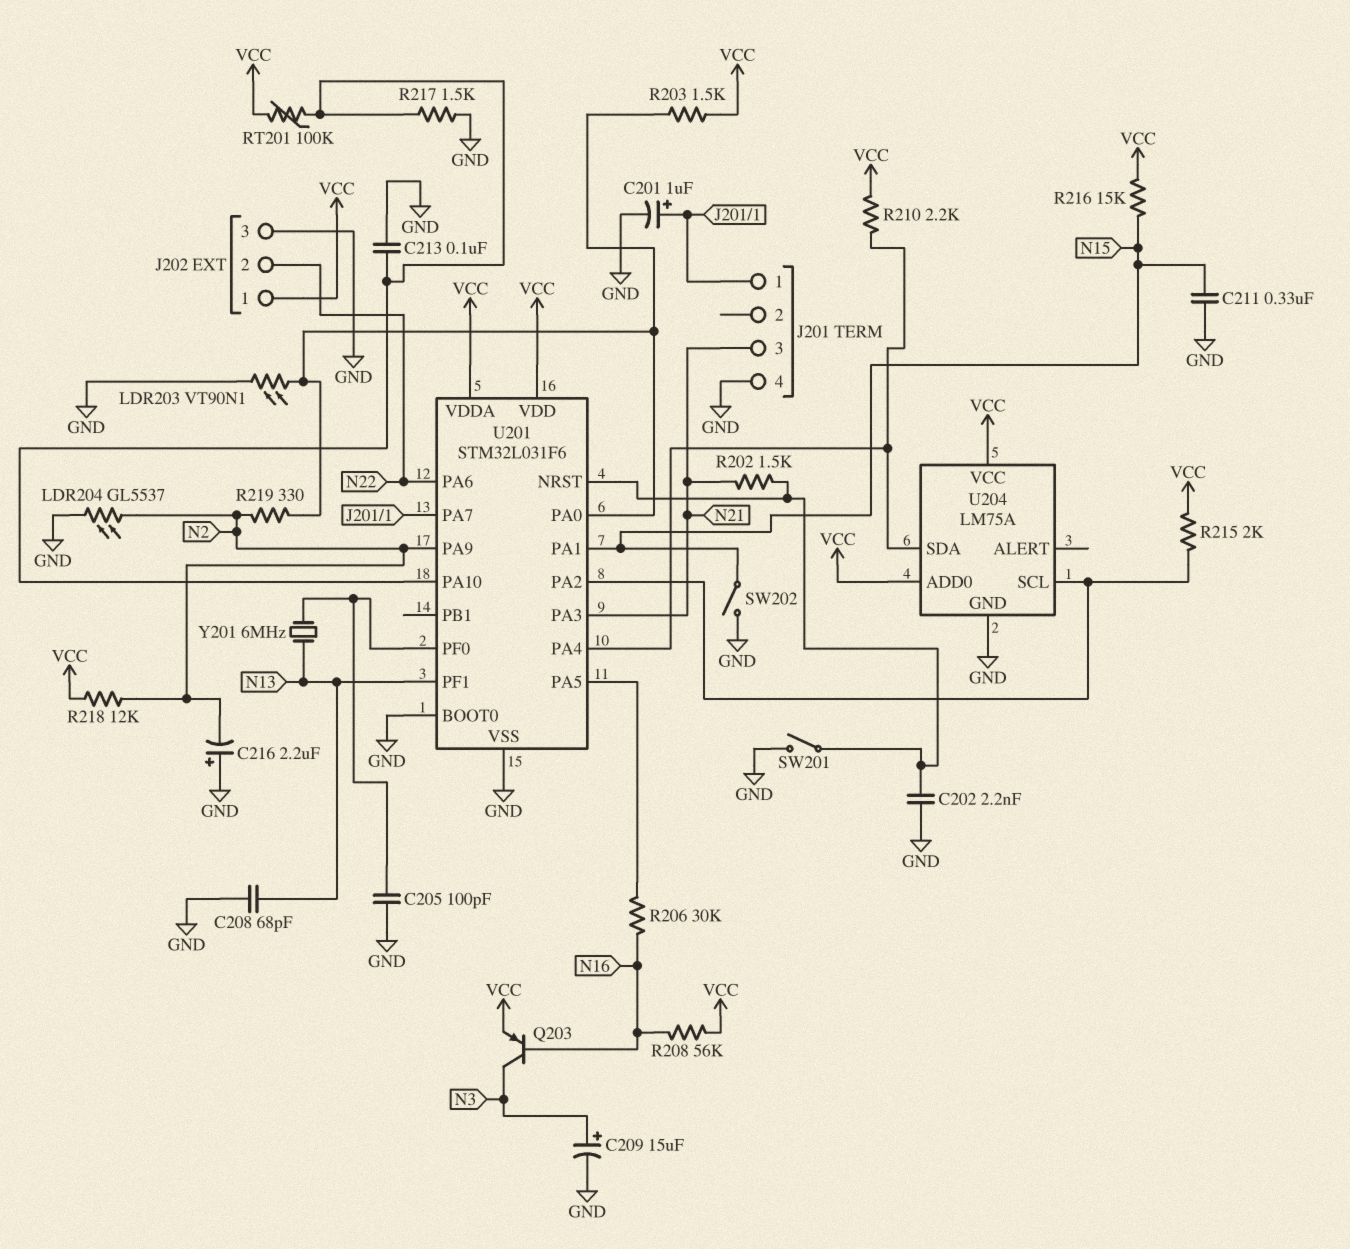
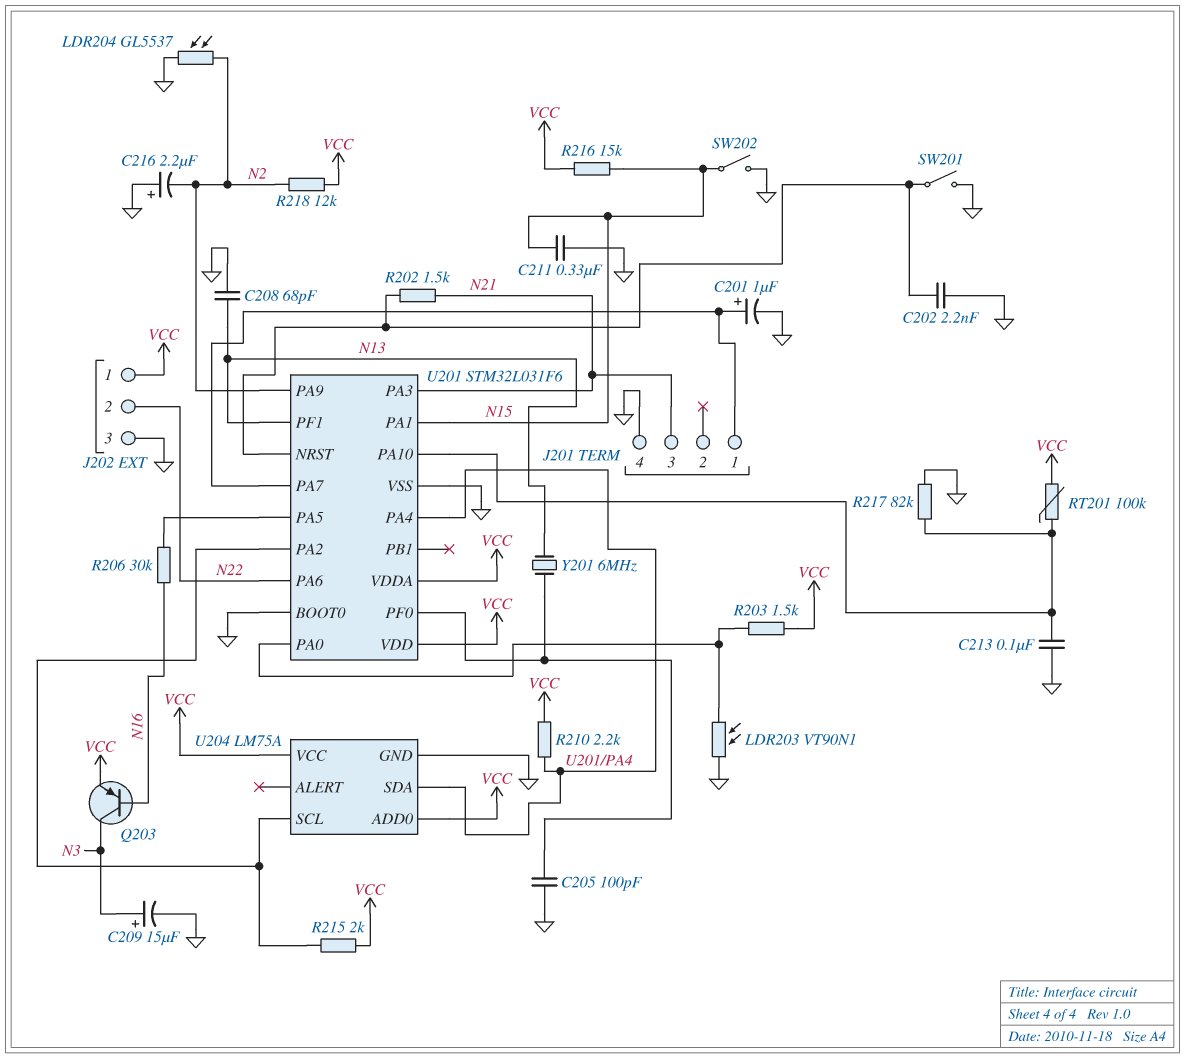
R208: 56k (N16, VCC) -> none
R217: 1.5k (GND, U201/PA10) -> 82k (GND, U201/PA10)
R219: 330 (N2, U201/PA0) -> none

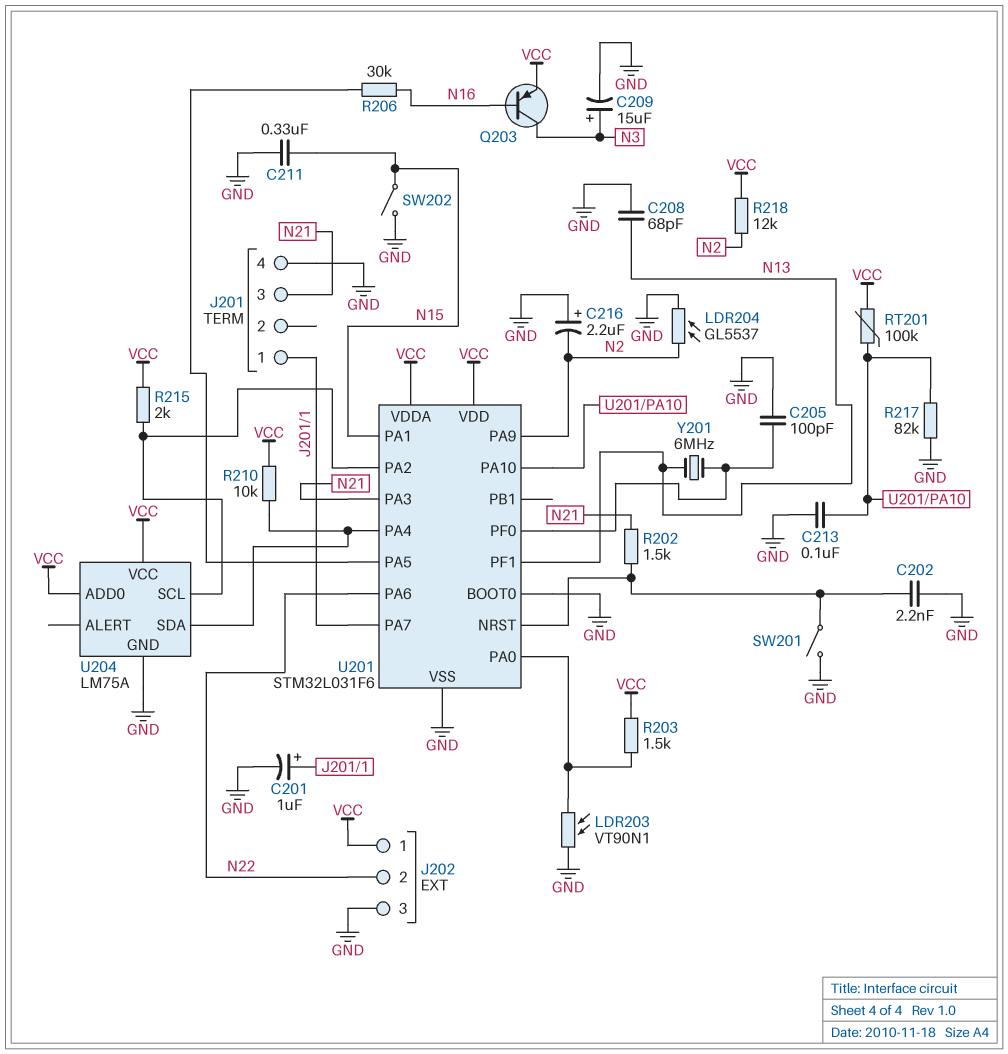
R210: 2.2k (U201/PA4, VCC) -> 10k (U201/PA4, VCC)
R216: 15k (N15, VCC) -> none

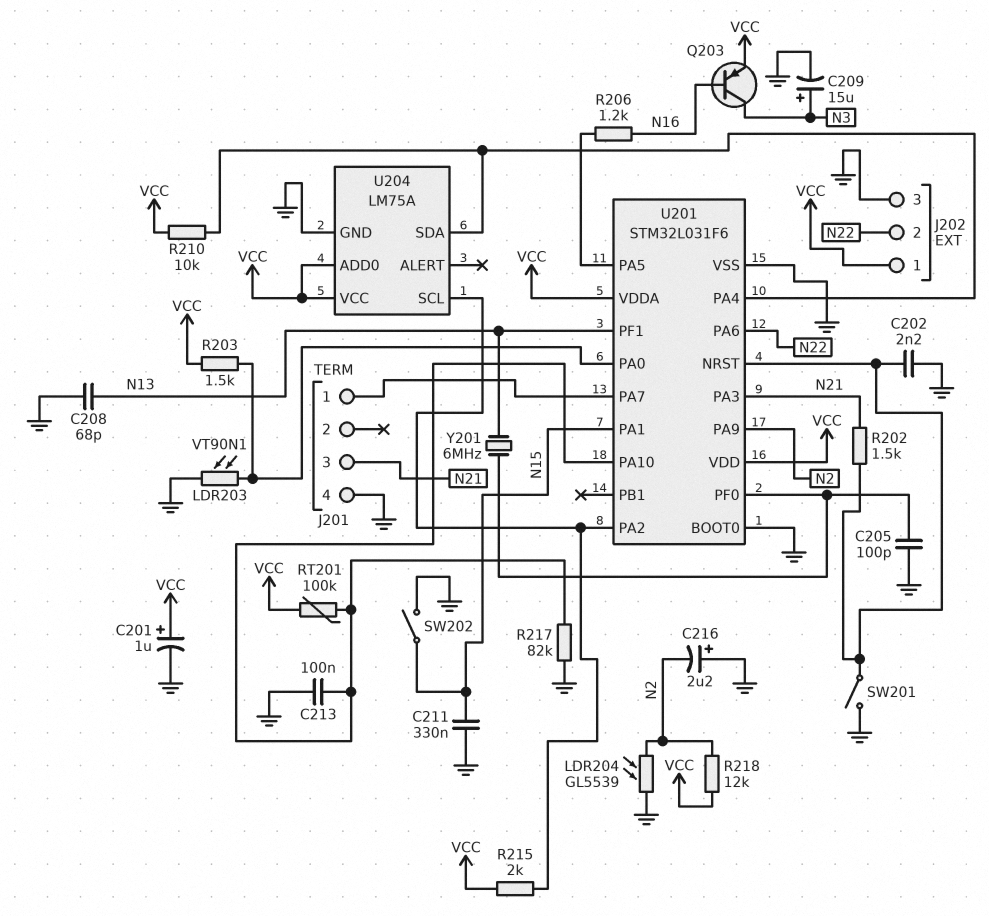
C201: 1uF (plus J201/1, minus GND) -> 1uF (plus VCC, minus GND)
LDR204: GL5537 (GND, N2) -> GL5539 (GND, N2)
R206: 30k (N16, U201/PA5) -> 1.2k (N16, U201/PA5)

